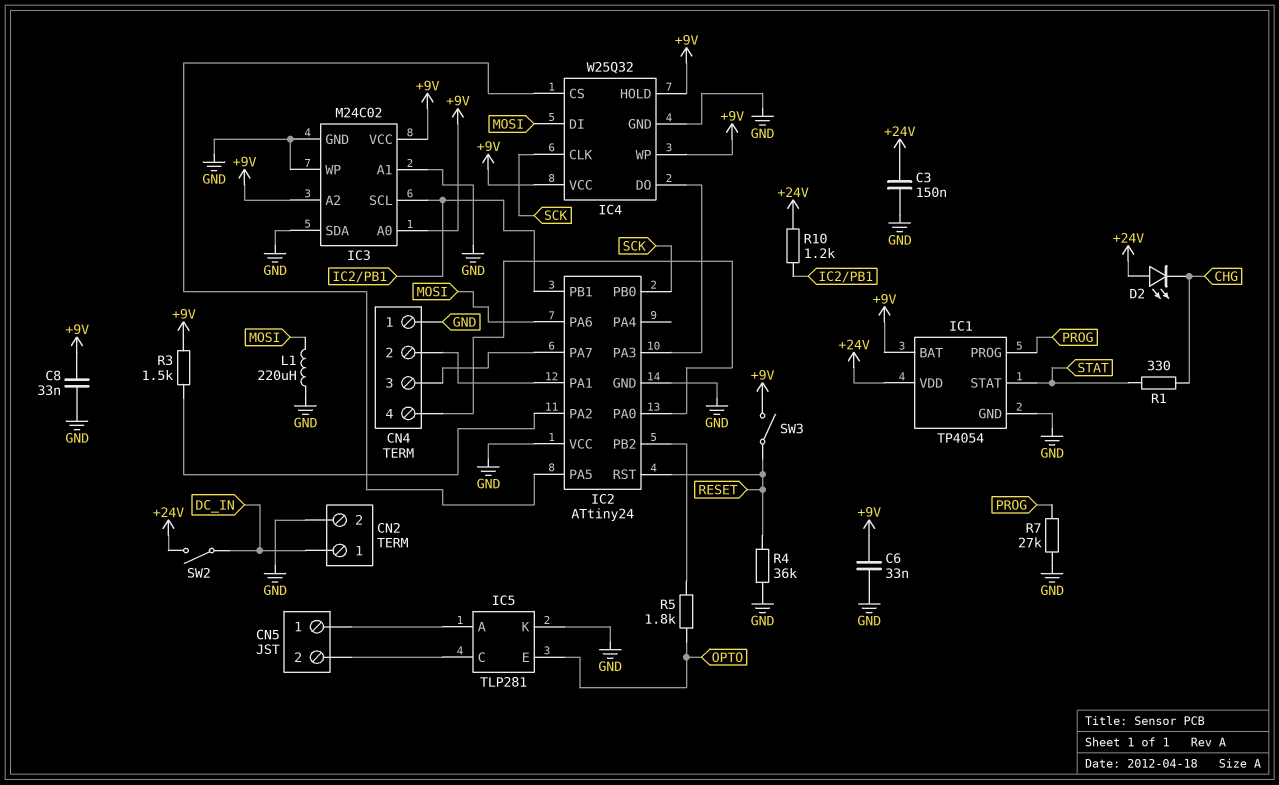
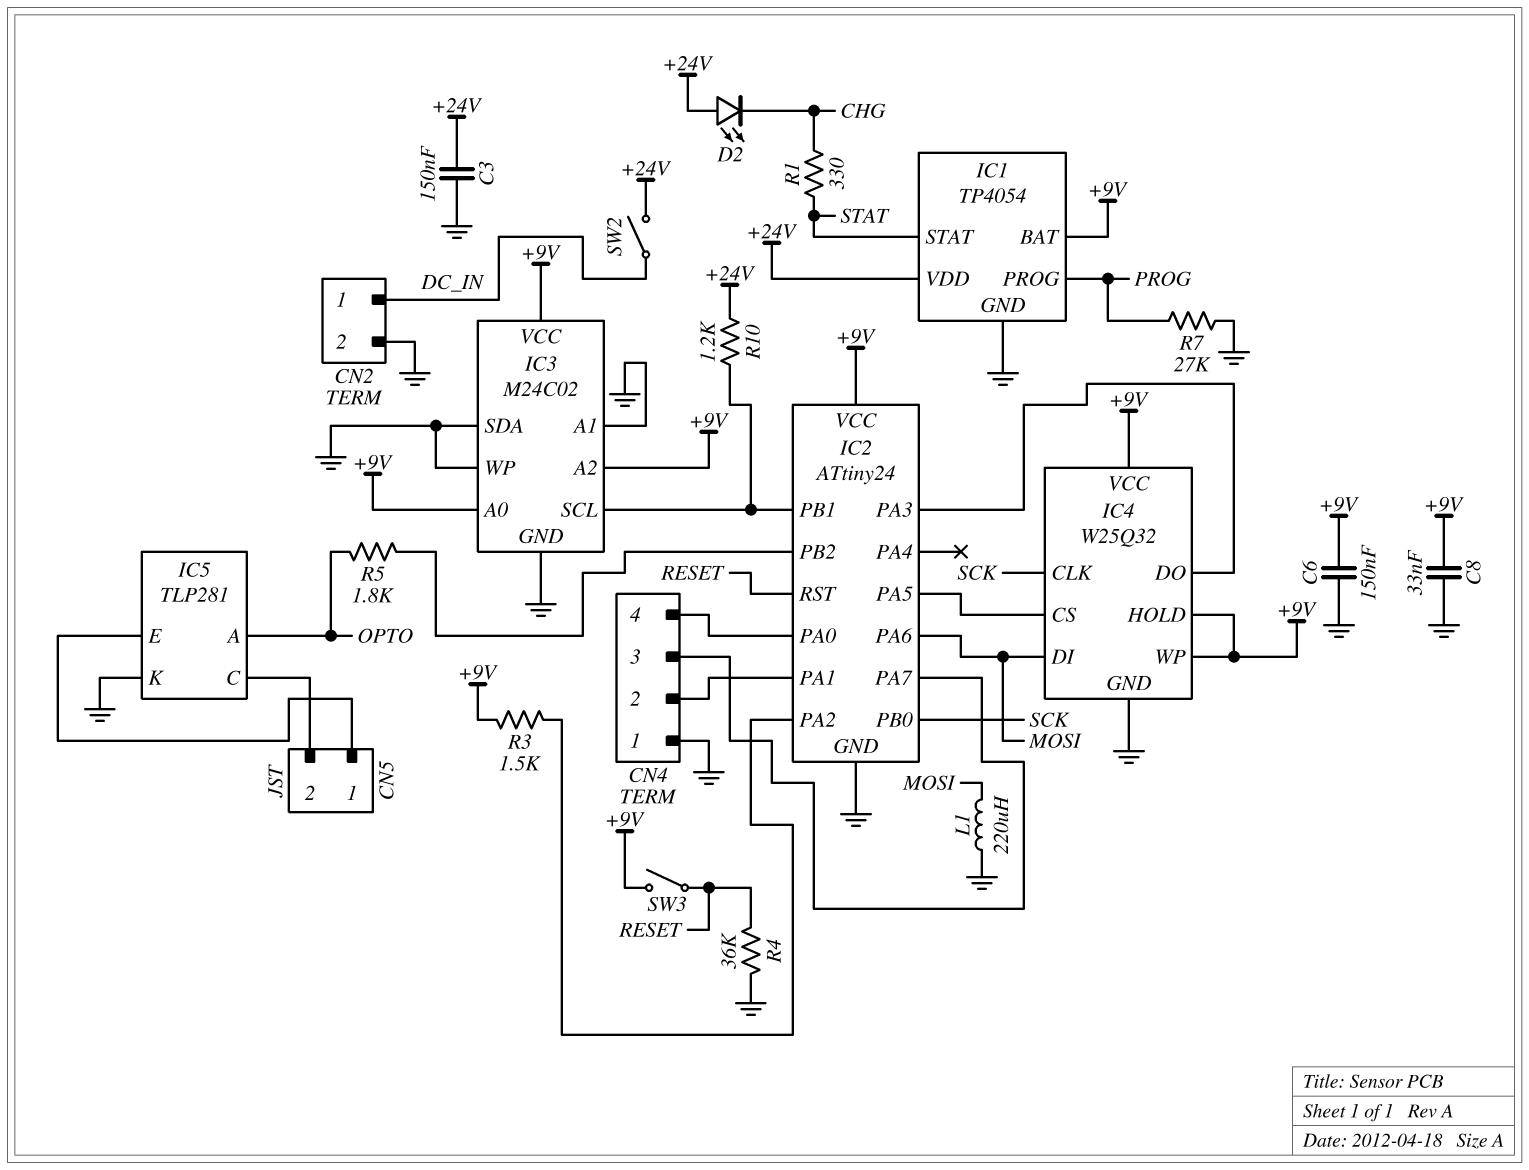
C6: 33nF (+9V, GND) -> 150nF (+9V, GND)
IC2 pin VCC: GND -> +9V
IC5 pin A: CN5/1 -> OPTO
IC5 pin E: OPTO -> CN5/1

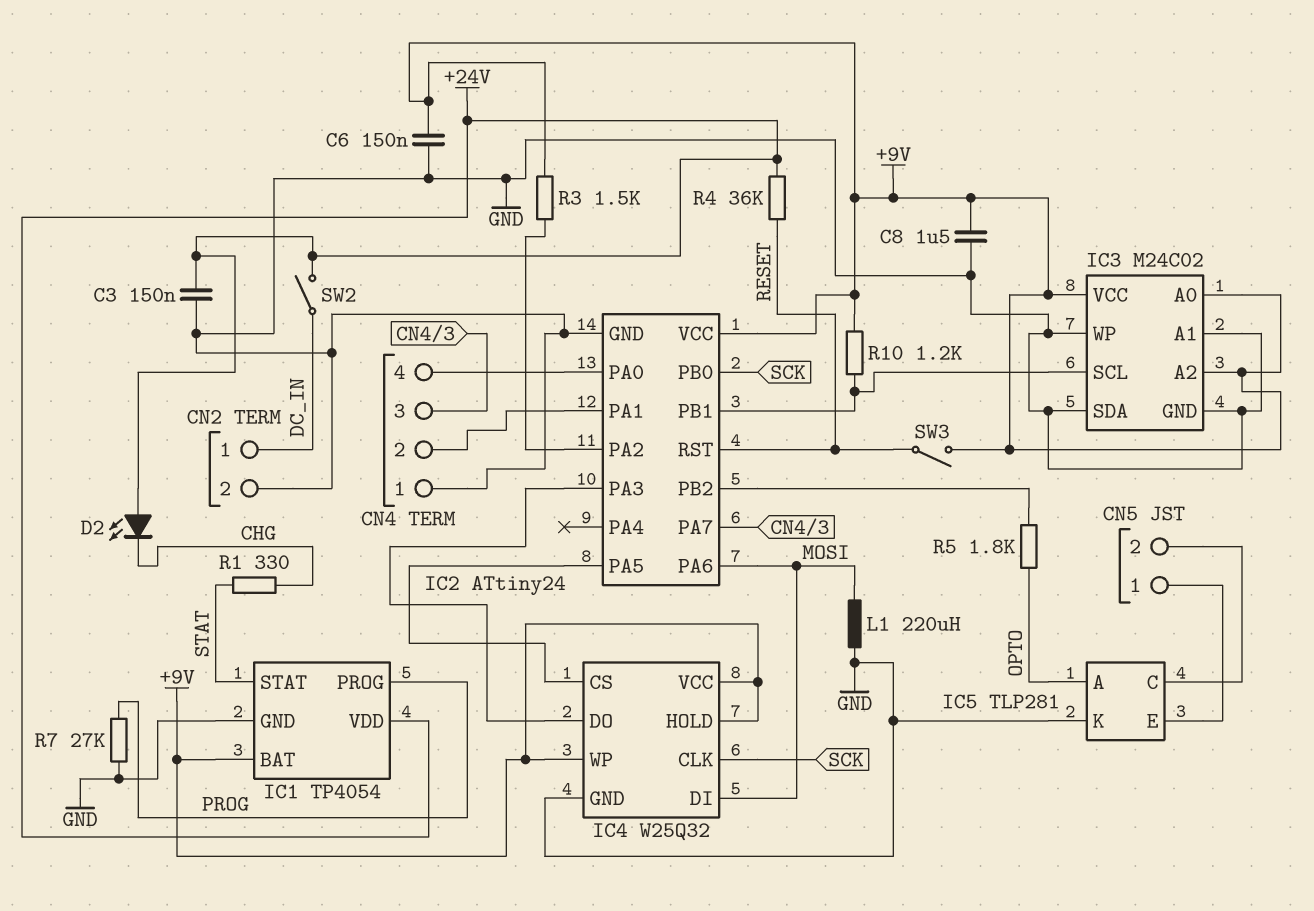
C8: 33nF (+9V, GND) -> 1.5uF (+9V, GND)
R4: 36k (GND, RESET) -> 36k (+24V, RESET)
R10: 1.2k (+24V, IC2/PB1) -> 1.2k (+9V, IC2/PB1)

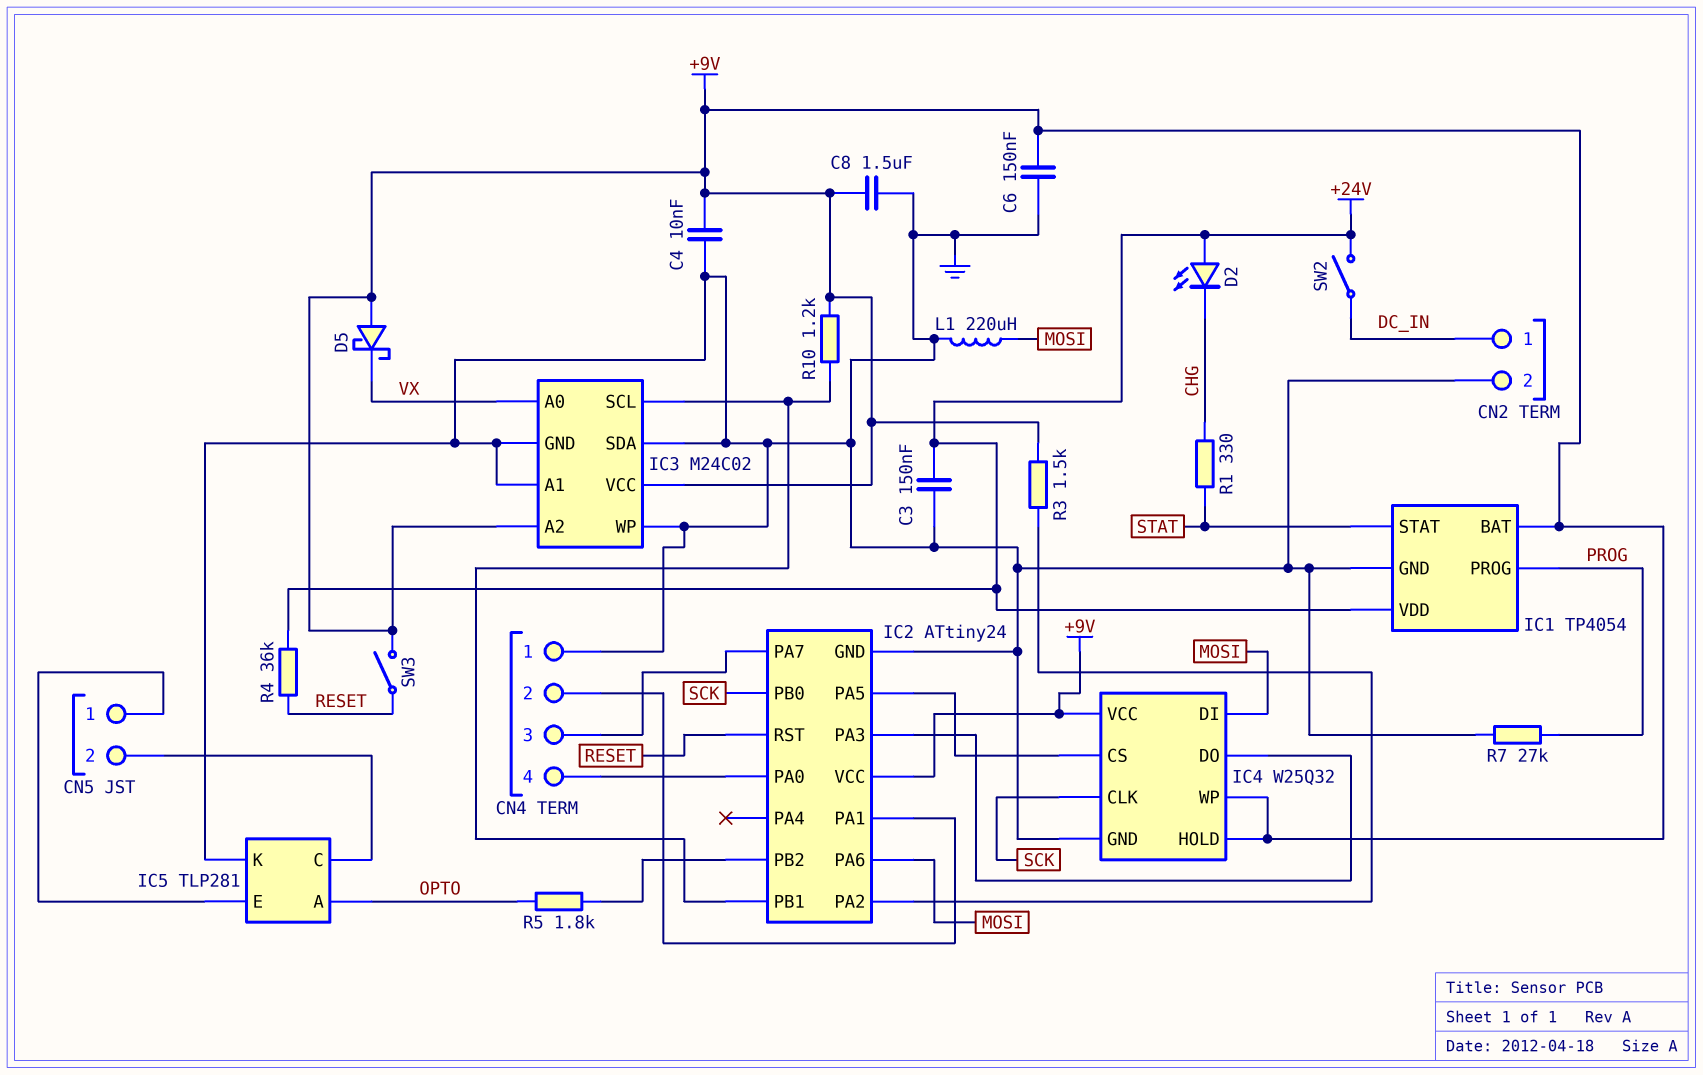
C4: none -> 10nF (+9V, GND)
D5: none -> schottky (A +9V, K VX)
IC3 pin A0: +9V -> VX

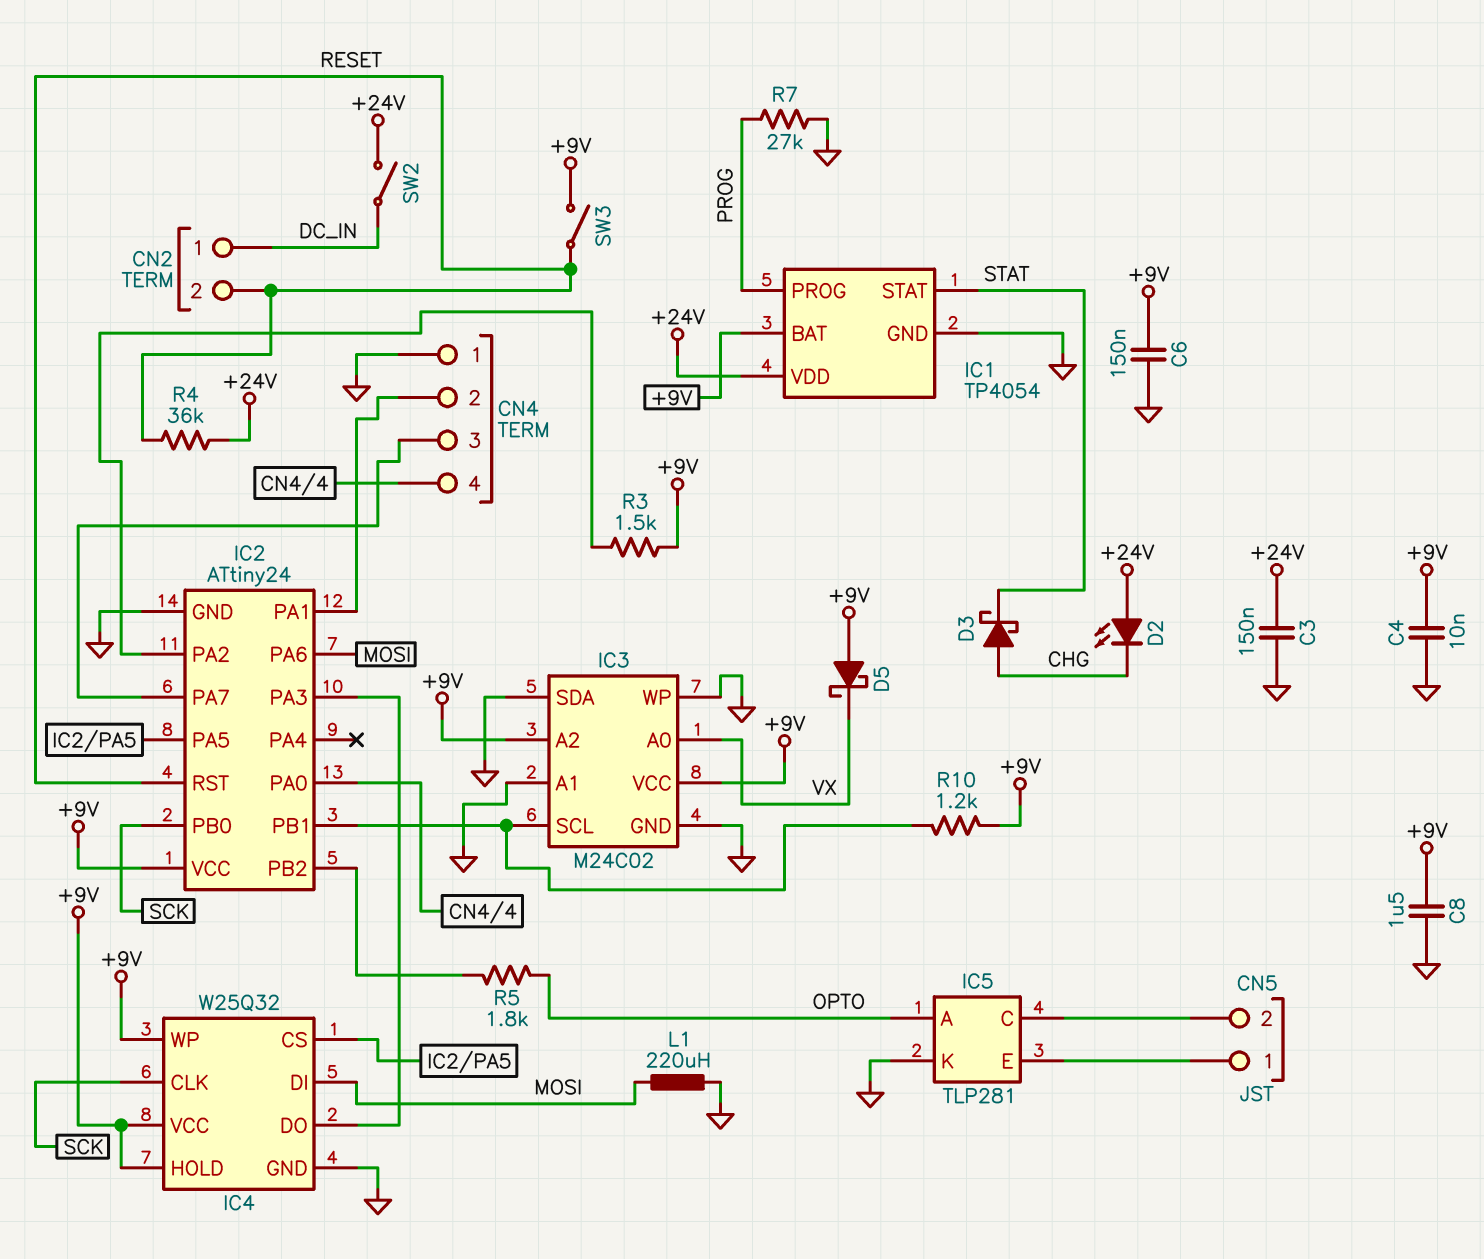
CN2 pin 2: GND -> RESET
D3: none -> schottky (A CHG, K STAT)
R1: 330 (CHG, STAT) -> none

